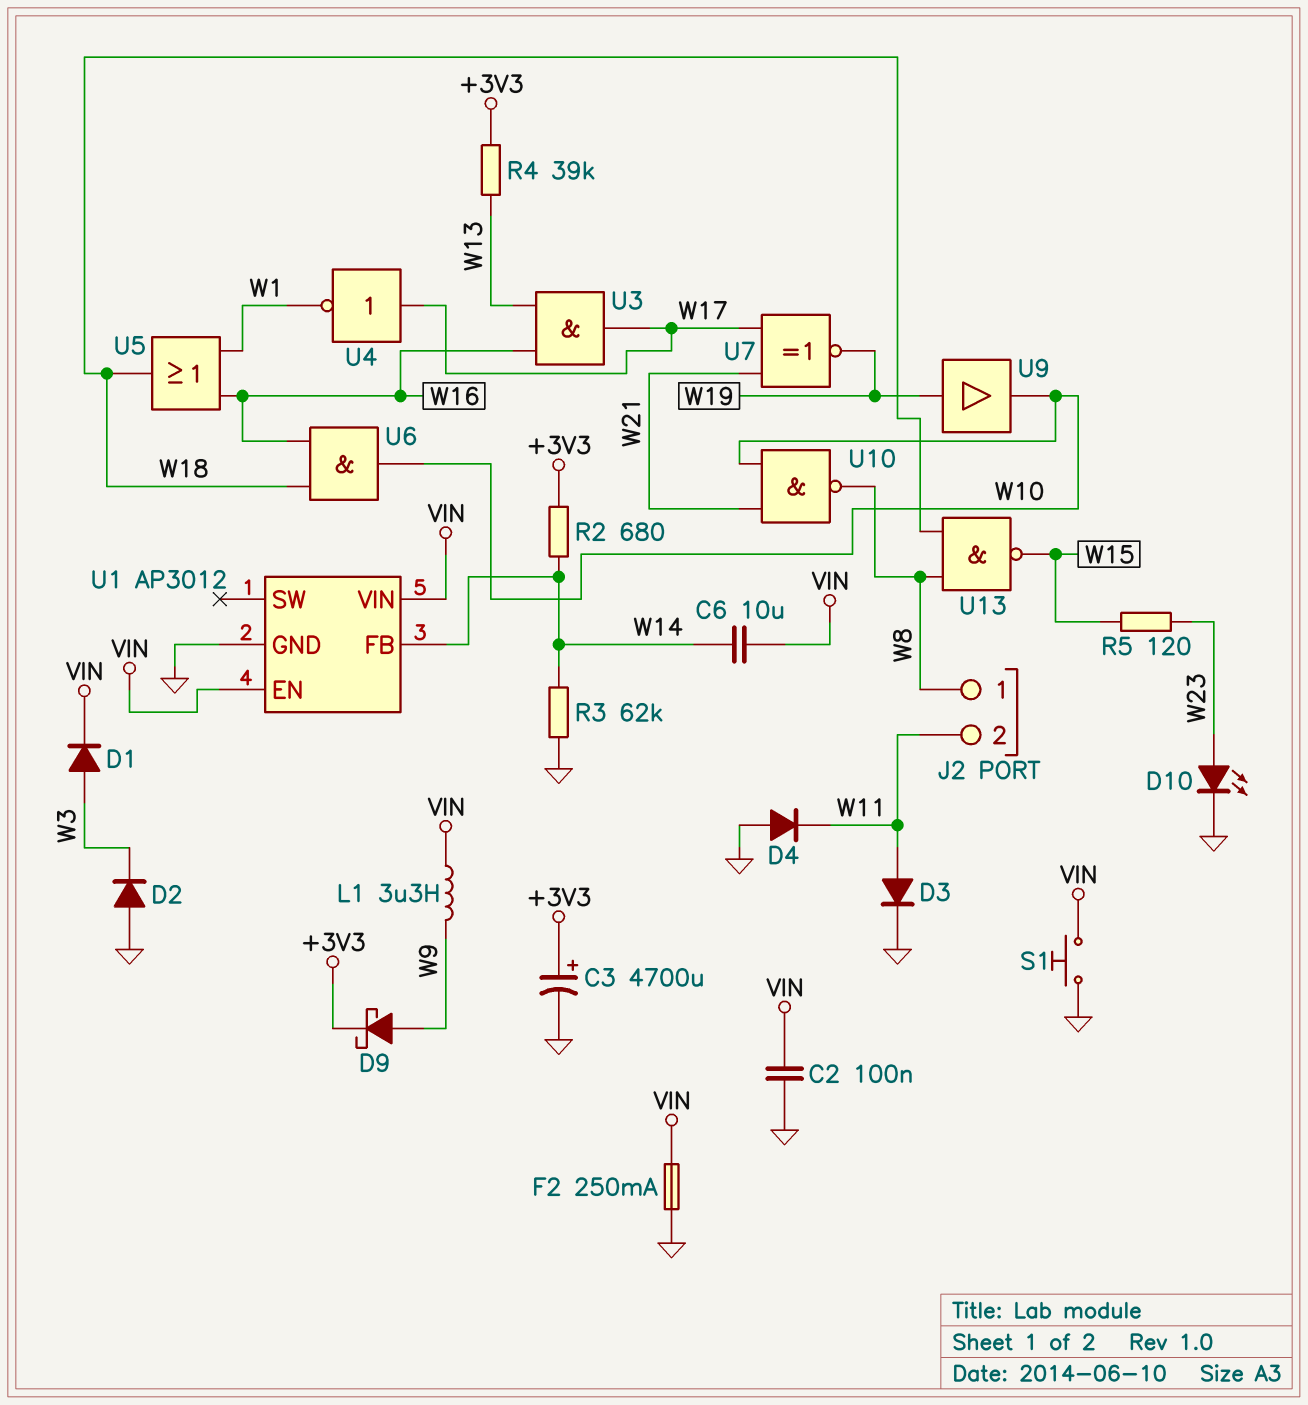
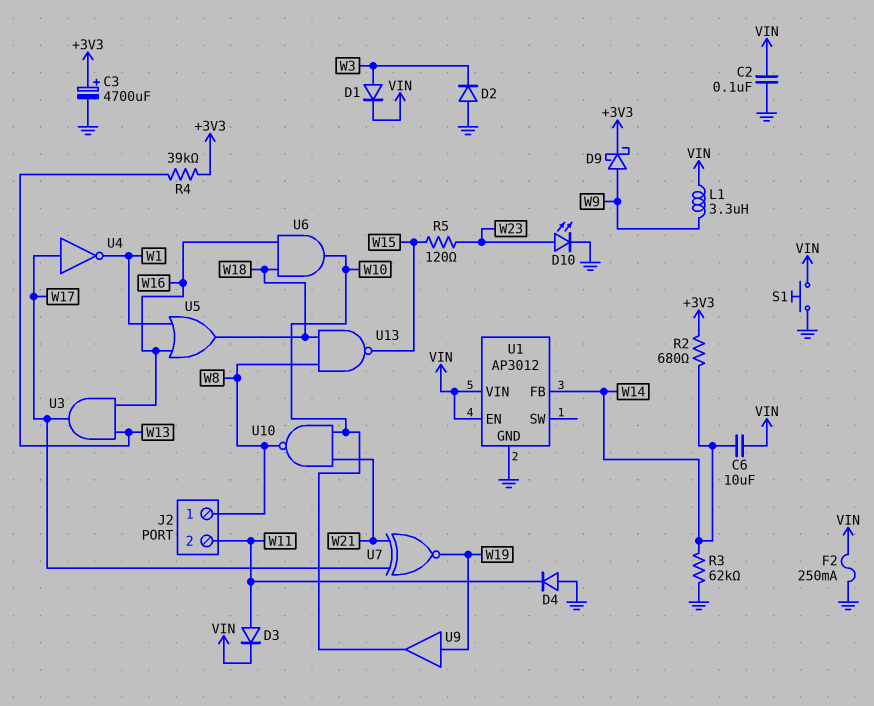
D3: diode (A W11, K GND) -> diode (A W11, K VIN)

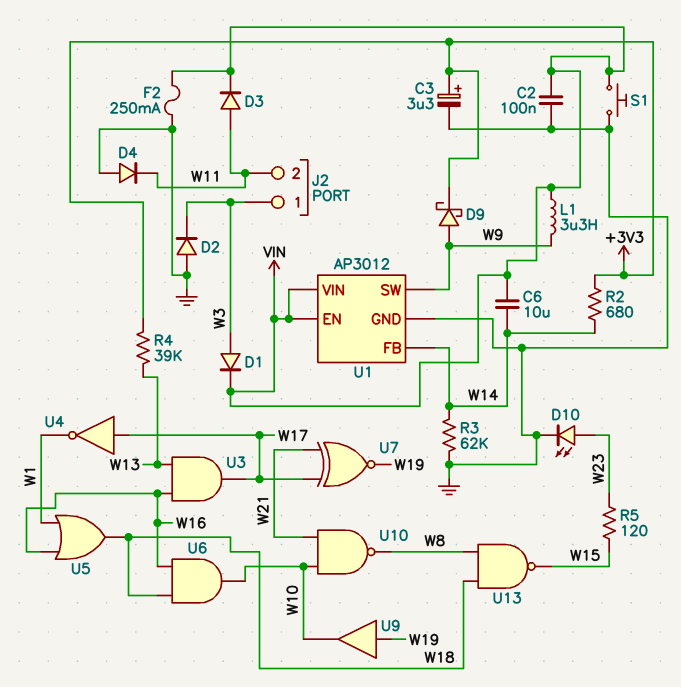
C3: 4700uF (plus +3V3, minus GND) -> 3.3uF (plus +3V3, minus GND)
J2 pin 1: W8 -> W3
U1 pin SW: none -> W9

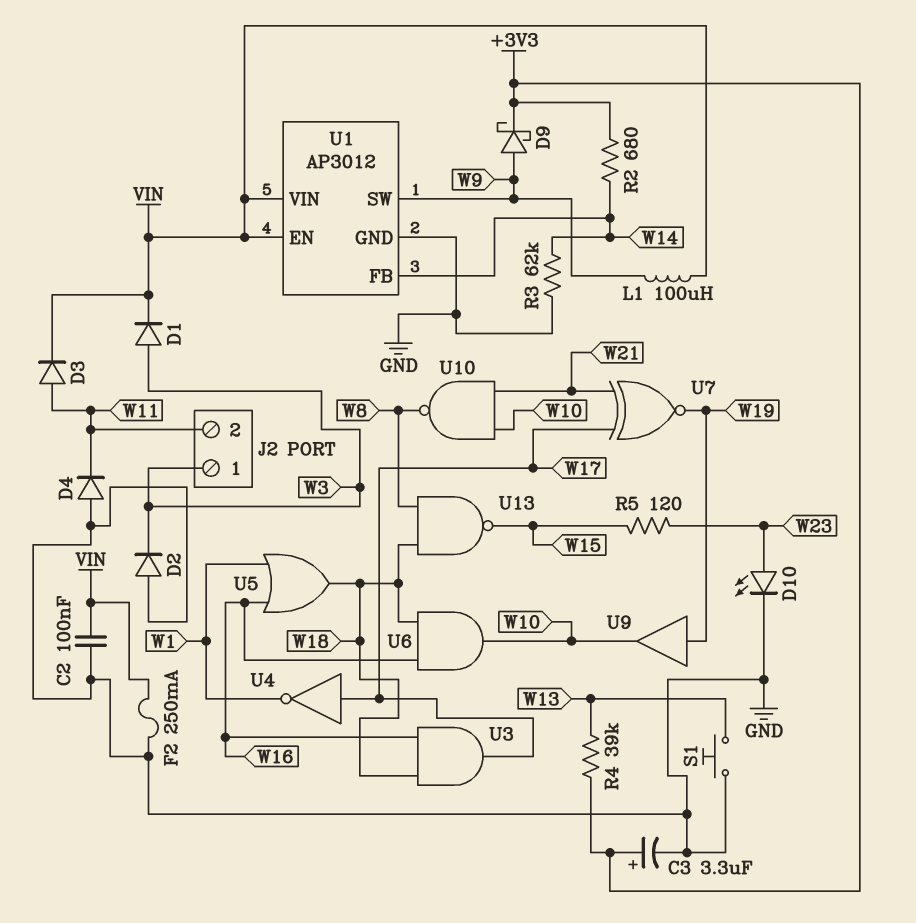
C6: 10uF (VIN, W14) -> none
L1: 3.3uH (VIN, W9) -> 100uH (VIN, W9)
S1: button (GND, VIN) -> button (GND, W13)
U3: AND (in W13, in W16, out W17) -> AND (in W16, in W18, out W17)

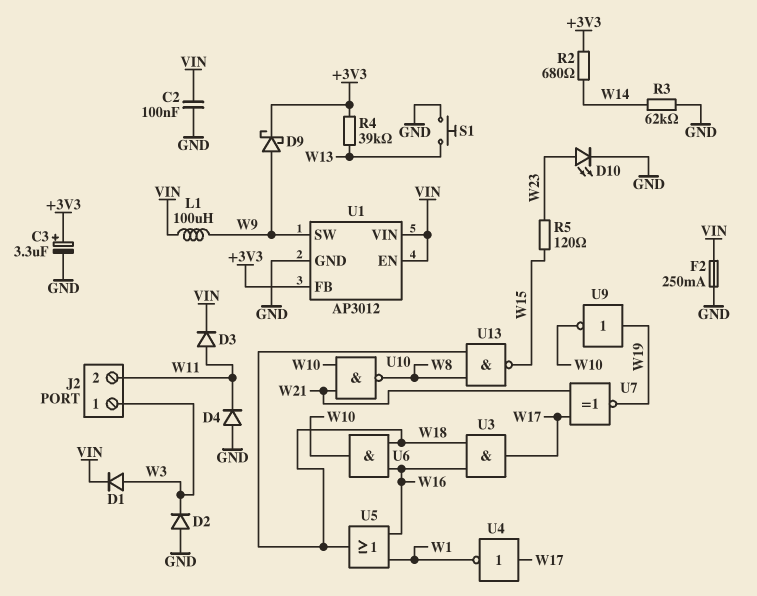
U1 pin FB: W14 -> +3V3
U9: buffer (in W19, out W10) -> NOT (in W19, out W10)

